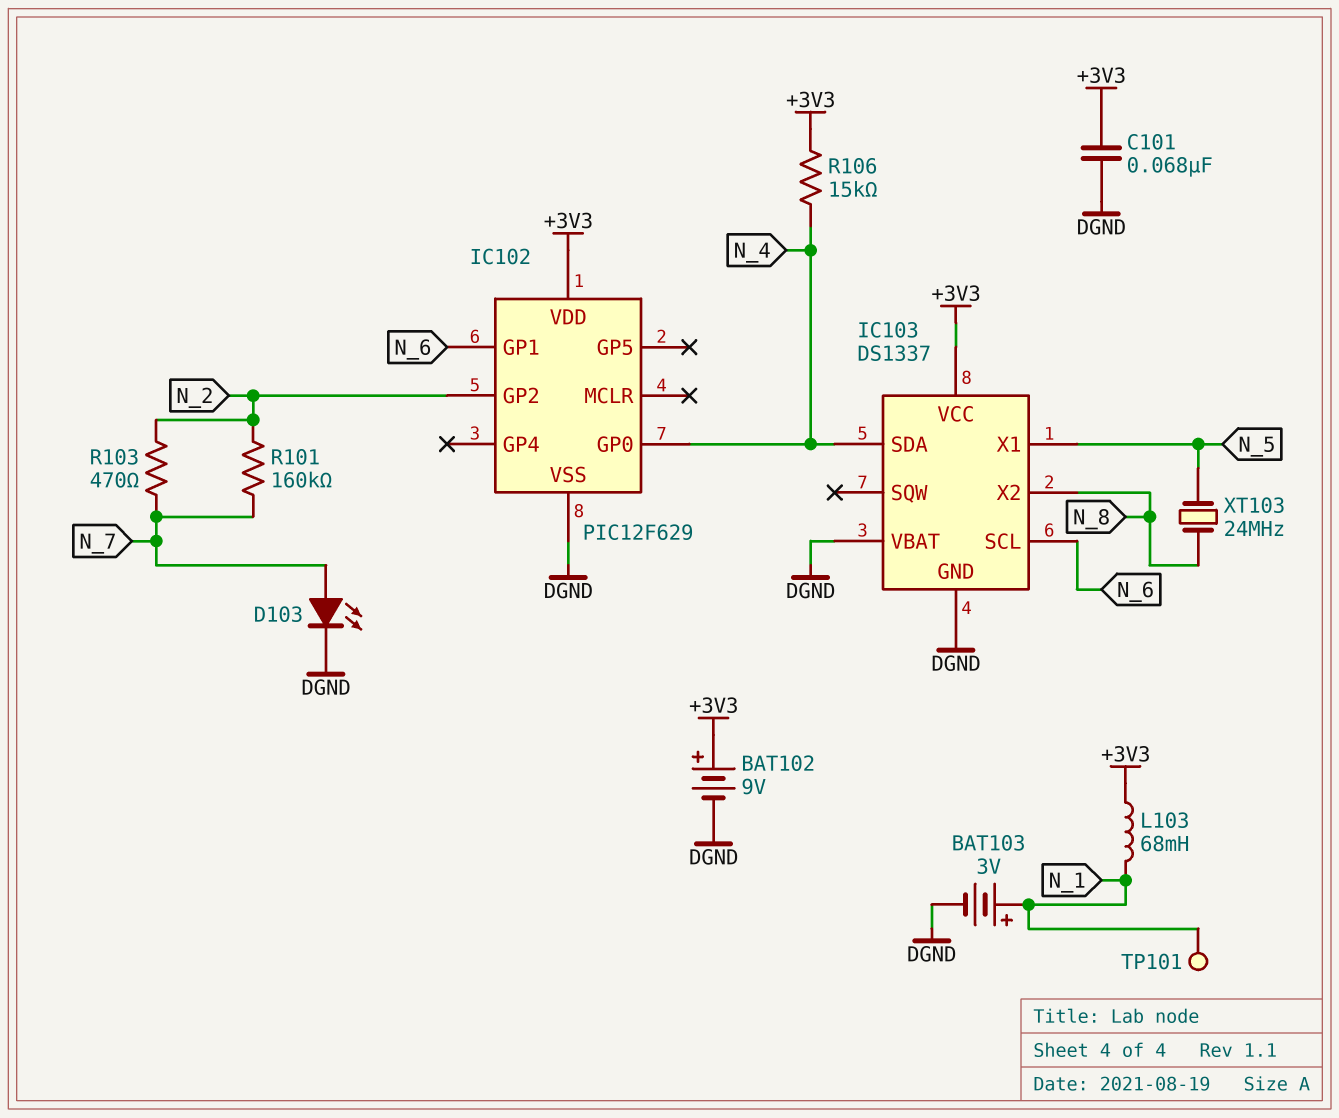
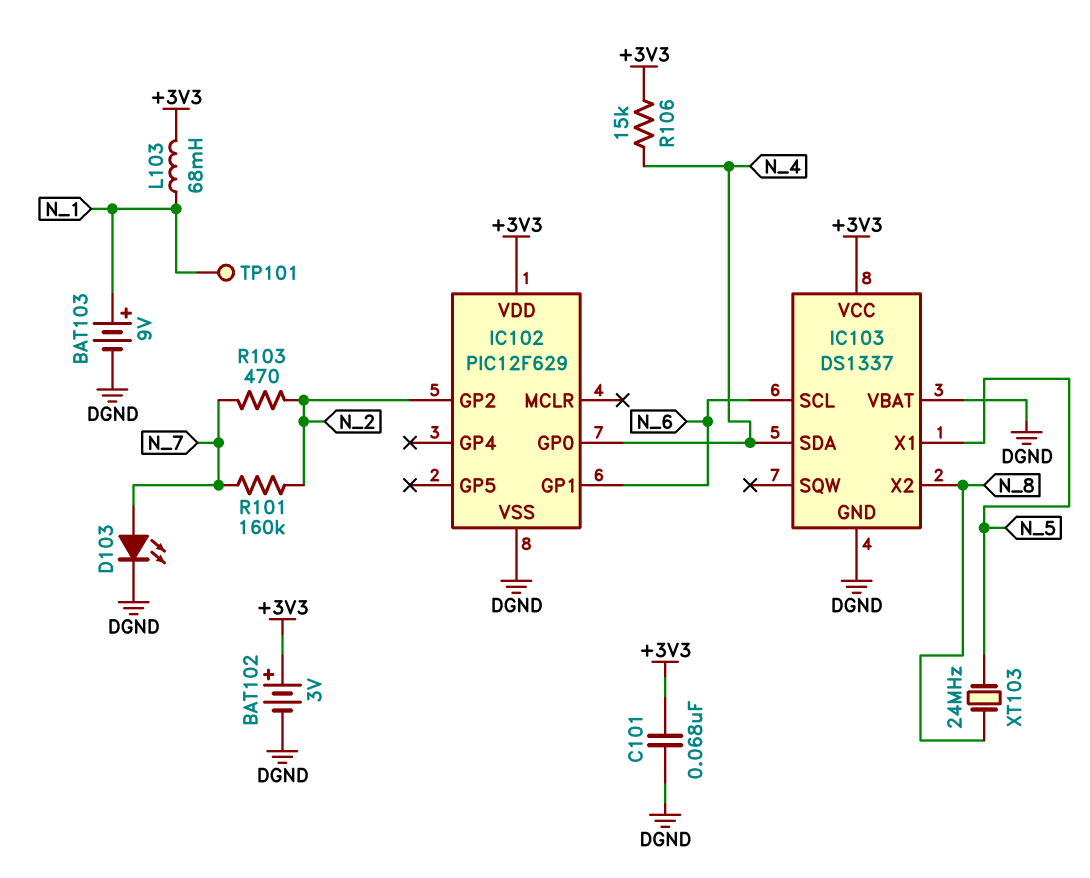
BAT102: 9V (plus +3V3, minus DGND) -> 3V (plus +3V3, minus DGND)
BAT103: 3V (plus N_1, minus DGND) -> 9V (plus N_1, minus DGND)

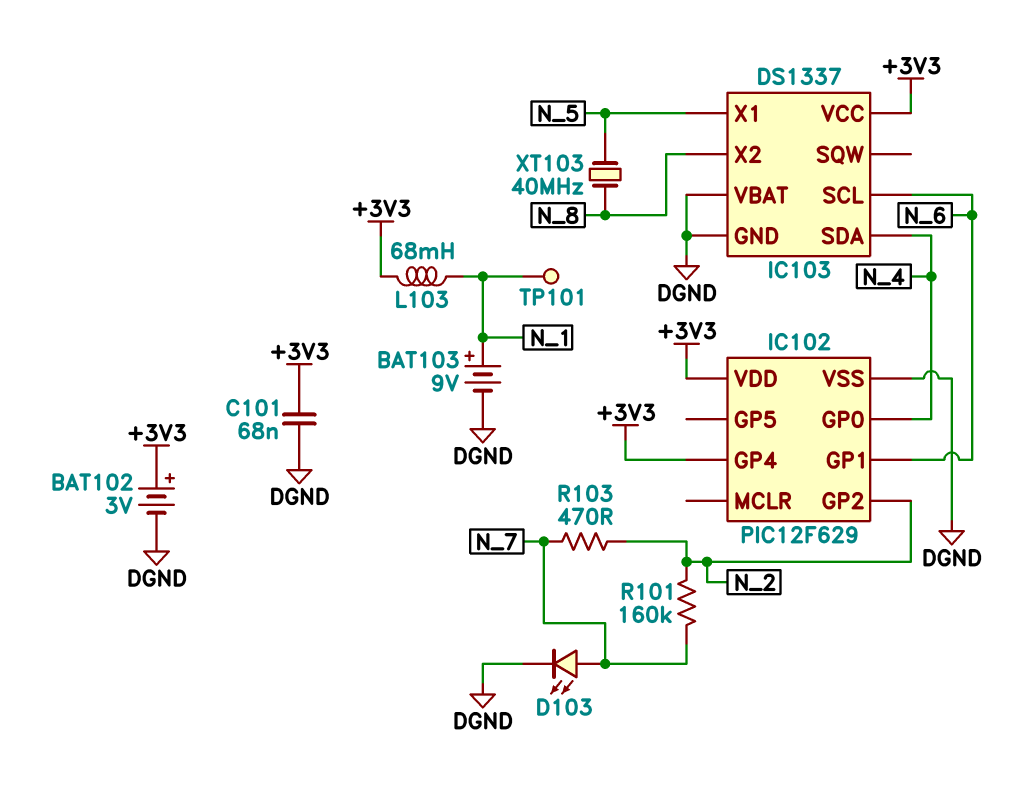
IC102 pin GP4: none -> +3V3
R106: 15k (+3V3, N_4) -> none
XT103: 24MHz (N_5, N_8) -> 40MHz (N_5, N_8)

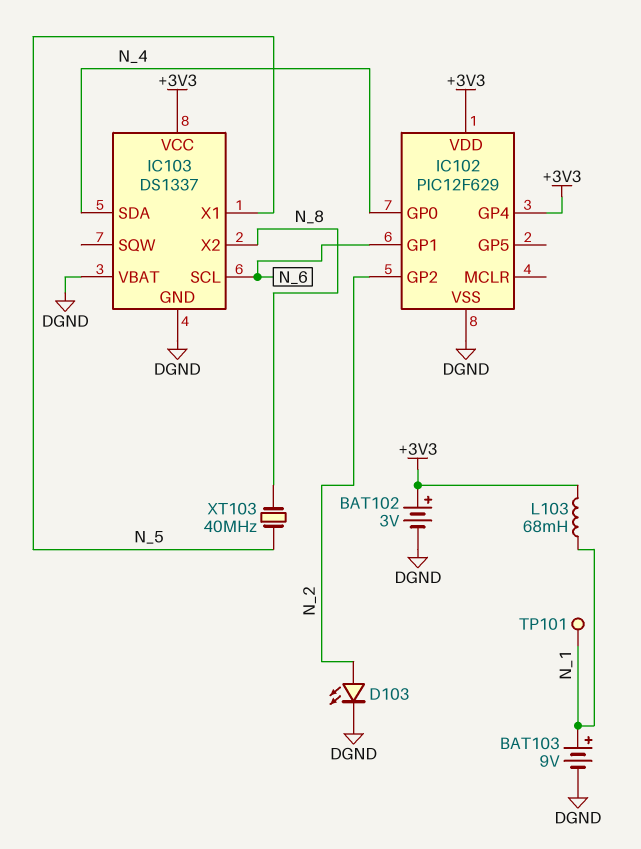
C101: 68nF (+3V3, DGND) -> none
D103: LED (A N_7, K DGND) -> LED (A N_2, K DGND)
R101: 160k (N_2, N_7) -> none
R103: 470 (N_2, N_7) -> none

